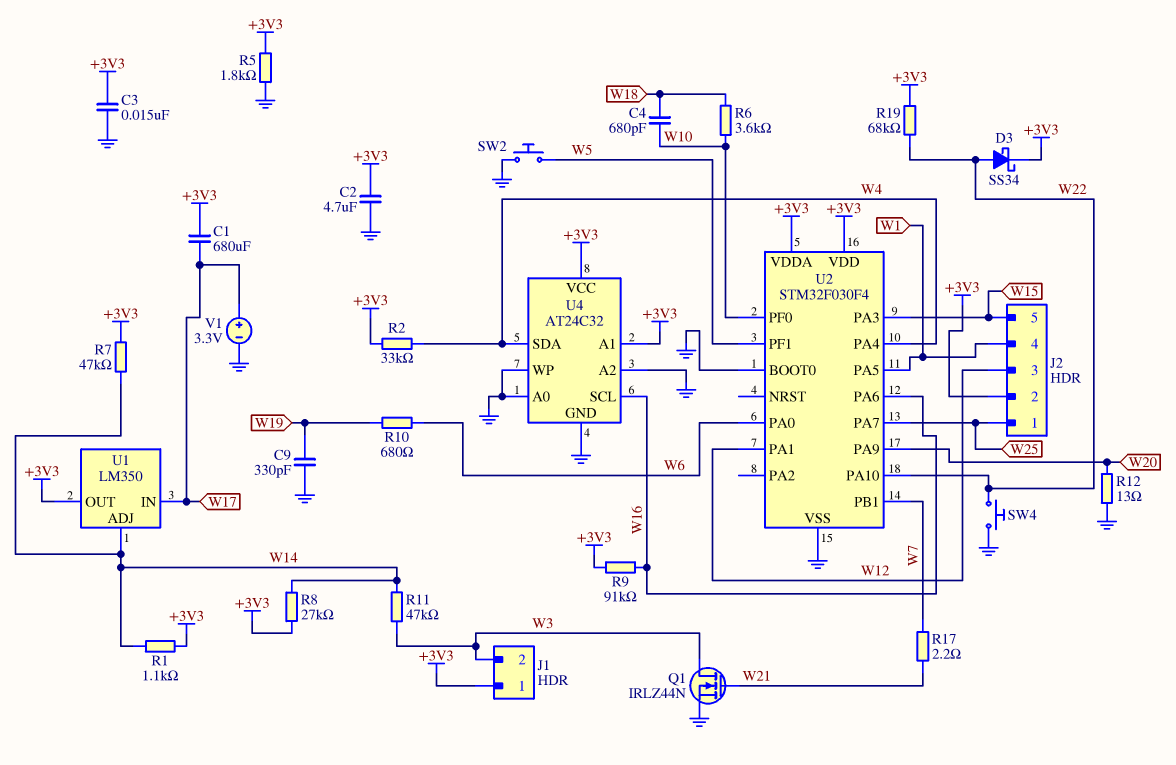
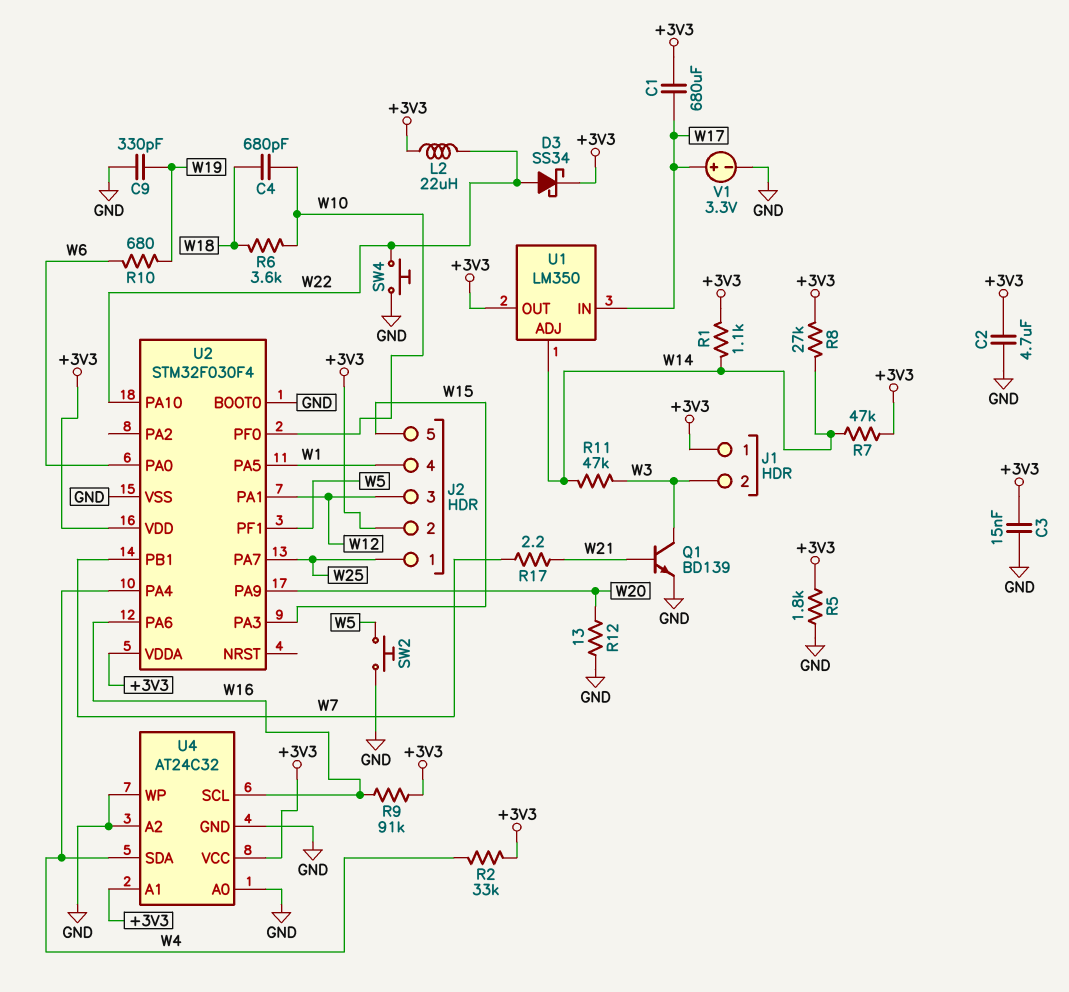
L2: none -> 22uH (+3V3, W22)
Q1: NMOS IRLZ44N (G W21, D W3, S GND) -> NPN BD139 (B W21, C W3, E GND)
R19: 68k (+3V3, W22) -> none

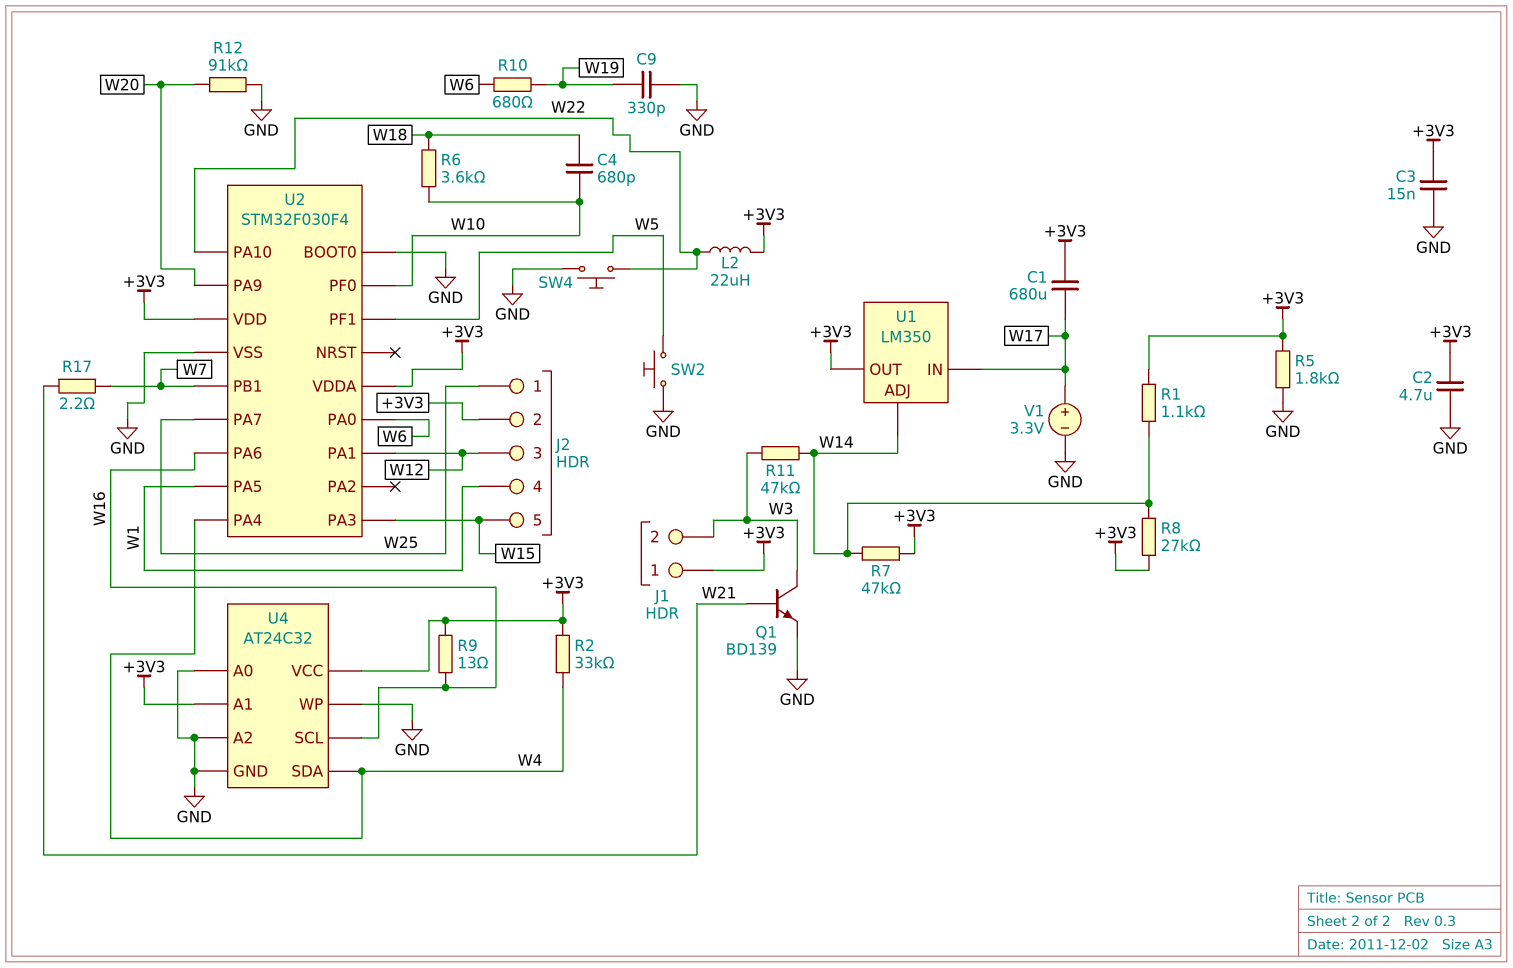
D3: schottky SS34 (A W22, K +3V3) -> none
R9: 91k (+3V3, W16) -> 13 (+3V3, W16)
R12: 13 (GND, W20) -> 91k (GND, W20)

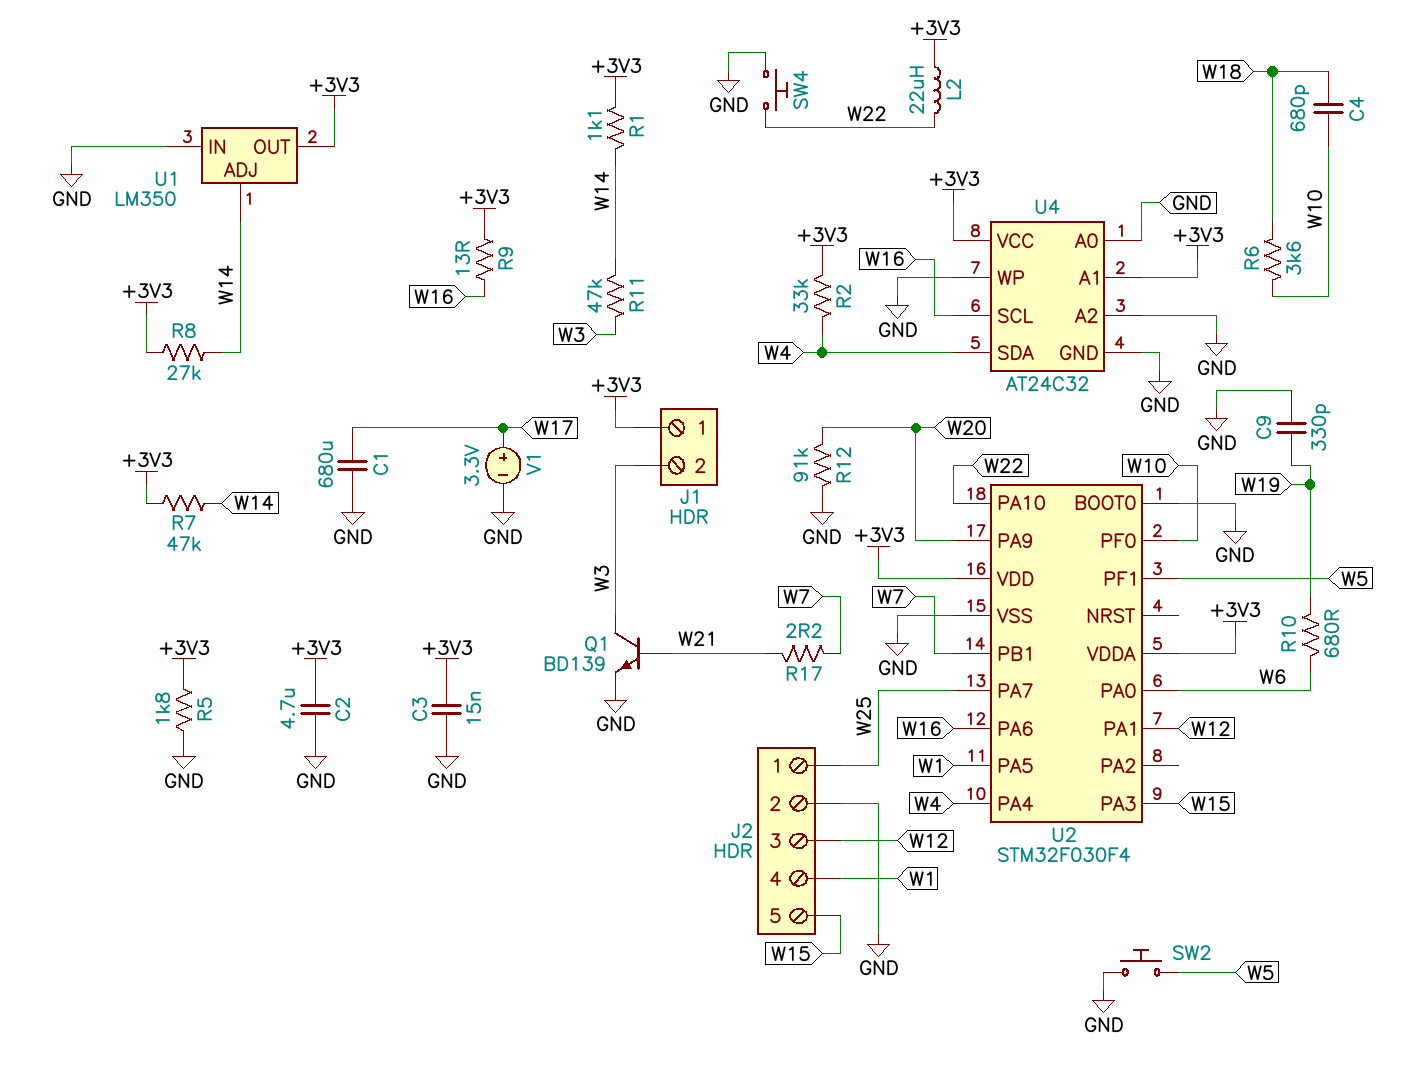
C1: 680uF (+3V3, W17) -> 680uF (GND, W17)
J2 pin 2: +3V3 -> GND
U1 pin IN: W17 -> GND

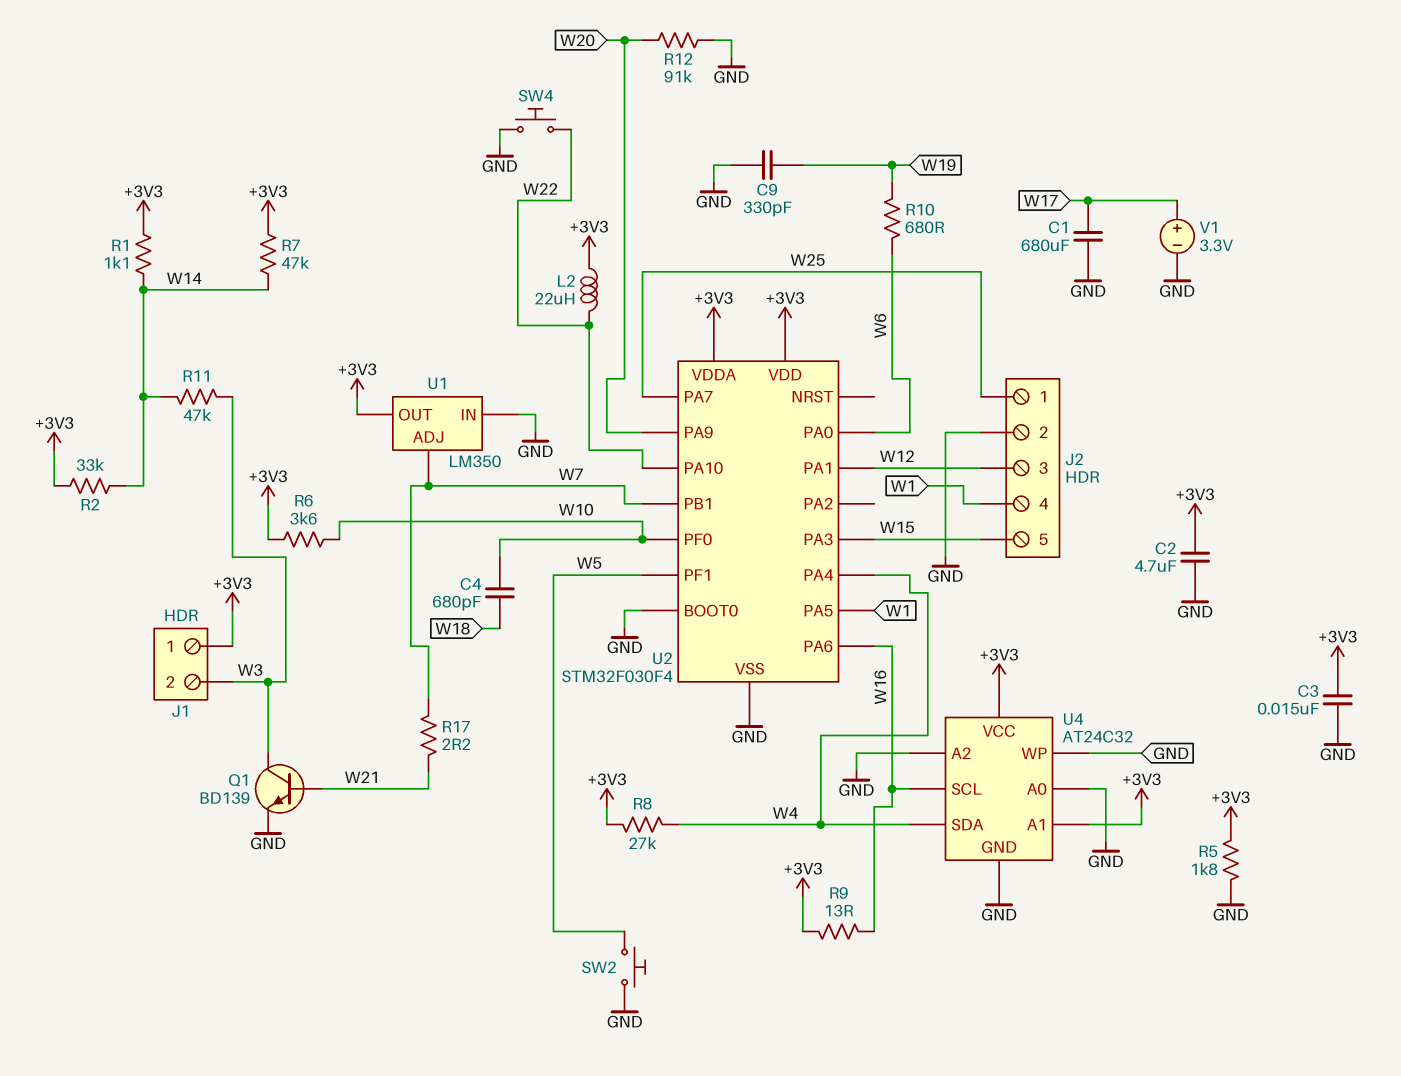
R2: 33k (+3V3, W4) -> 33k (+3V3, W14)
R6: 3.6k (W10, W18) -> 3.6k (+3V3, W10)
R8: 27k (+3V3, W14) -> 27k (+3V3, W4)
U1 pin ADJ: W14 -> W7

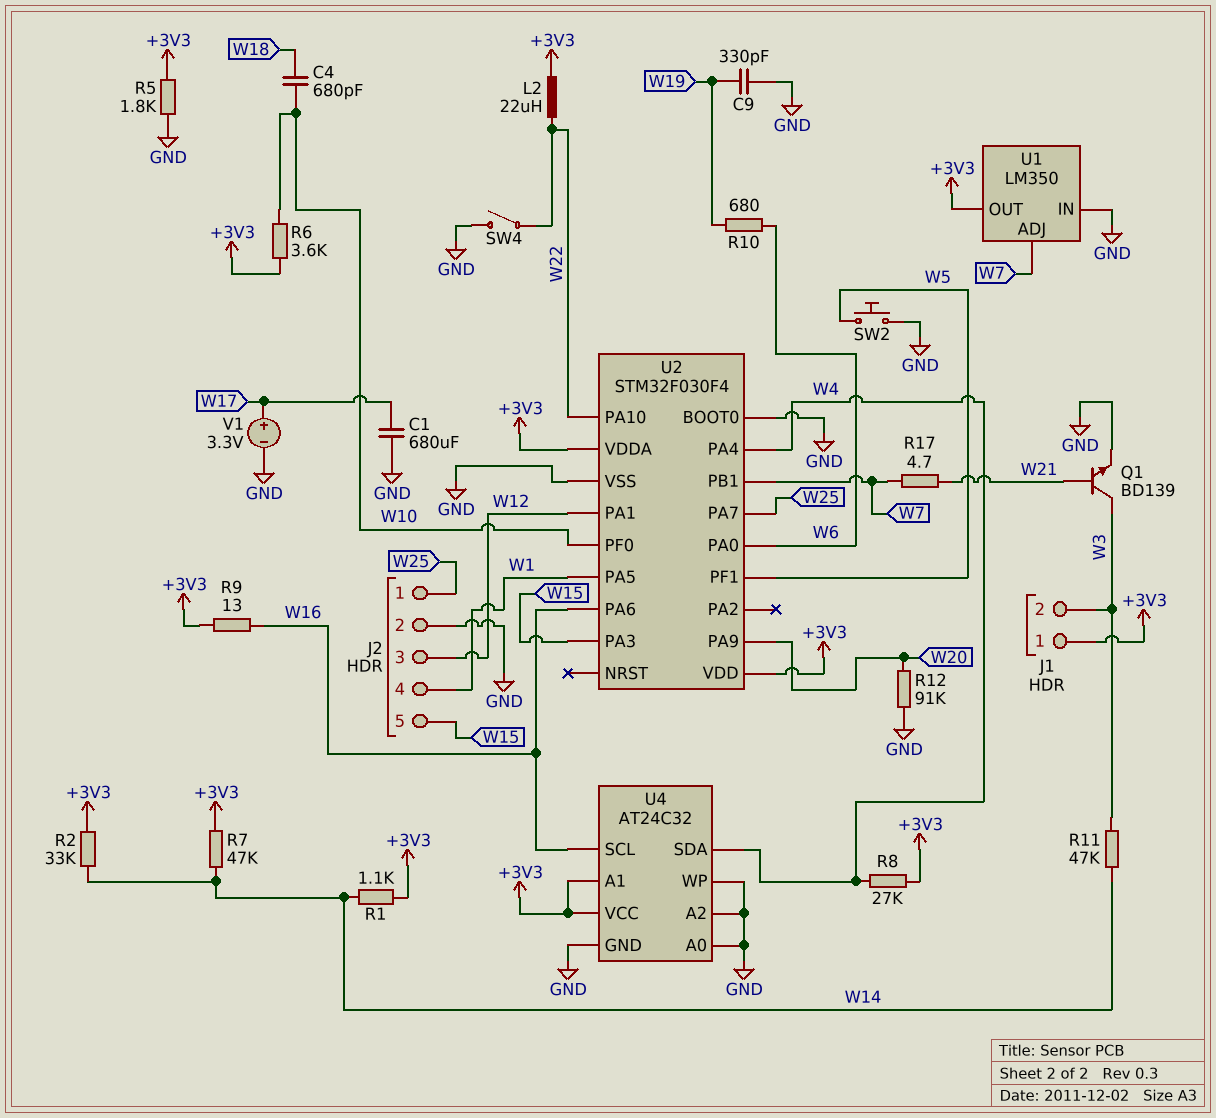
C2: 4.7uF (+3V3, GND) -> none
C3: 15nF (+3V3, GND) -> none
R17: 2.2 (W7, W21) -> 4.7 (W7, W21)
SW4: button (GND, W22) -> switch (GND, W22)

